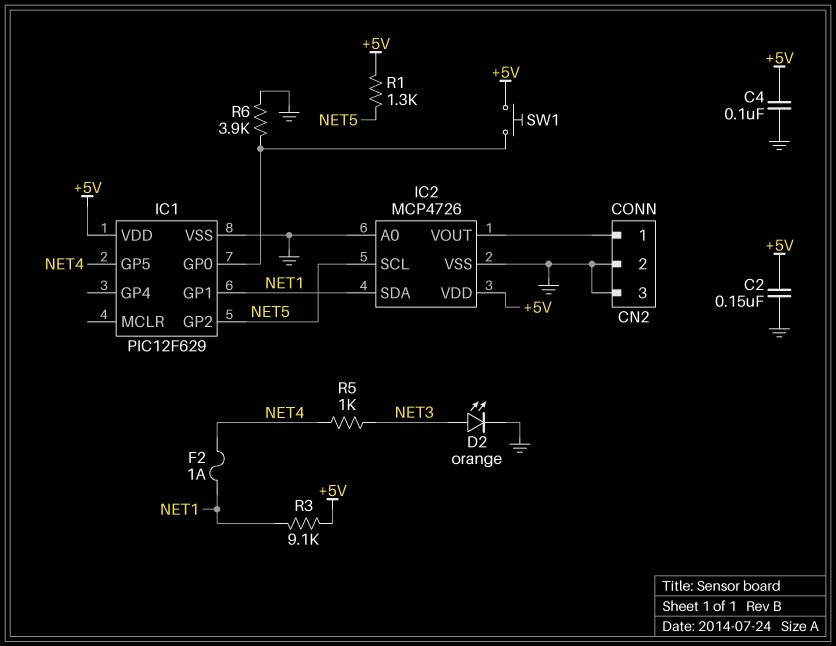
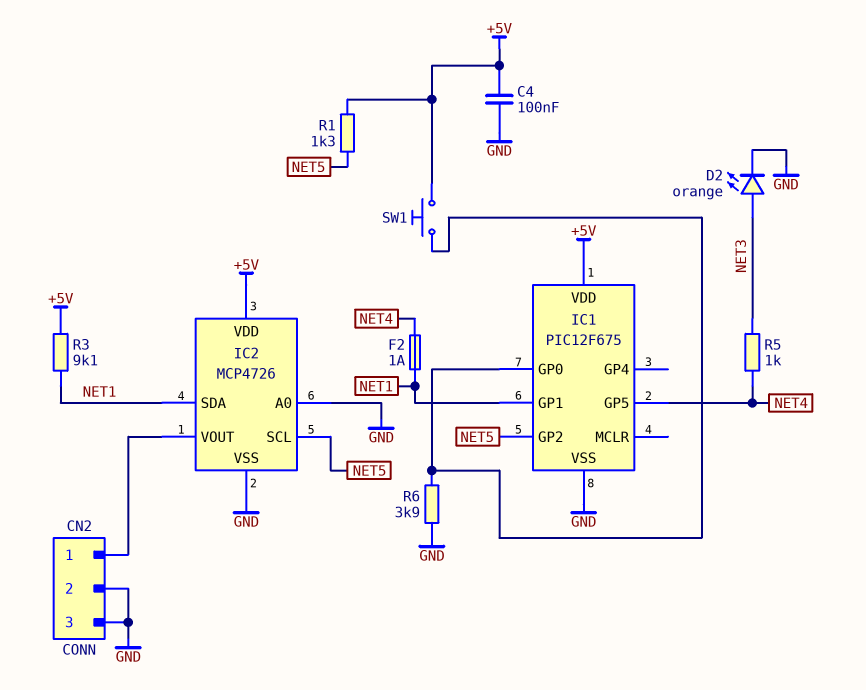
C2: 150nF (+5V, GND) -> none
IC1: PIC12F629 -> PIC12F675

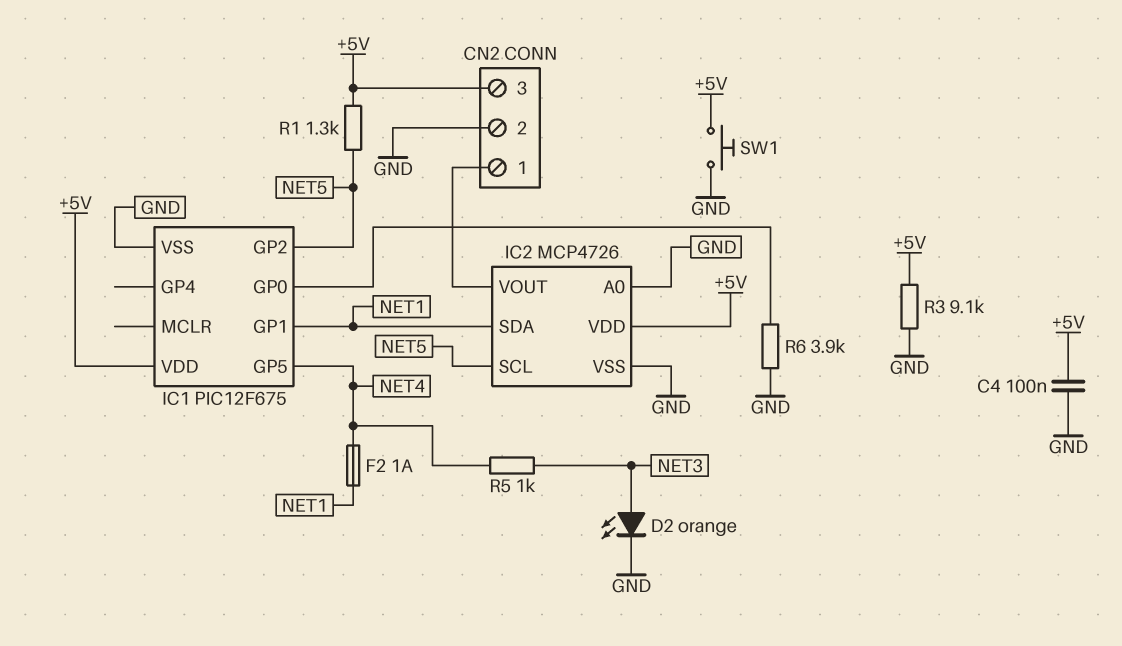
CN2 pin 3: GND -> +5V
R3: 9.1k (+5V, NET1) -> 9.1k (+5V, GND)
SW1: button (+5V, IC1/GP0) -> button (+5V, GND)

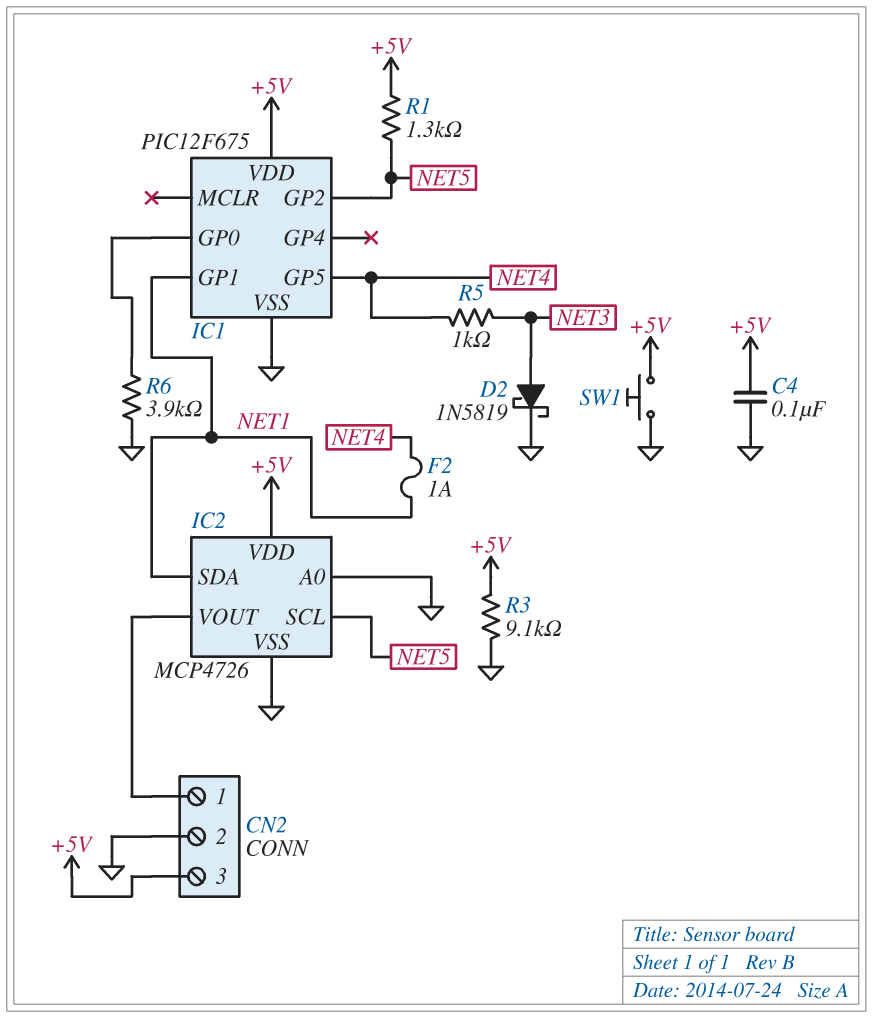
D2: LED orange (A NET3, K GND) -> schottky 1N5819 (A NET3, K GND)

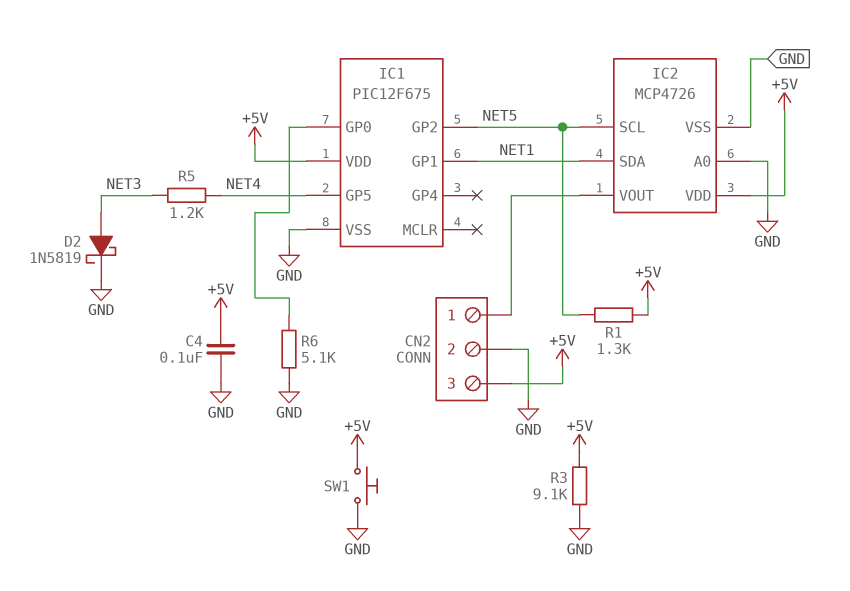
F2: 1A (NET1, NET4) -> none
R5: 1k (NET3, NET4) -> 1.2k (NET3, NET4)
R6: 3.9k (GND, IC1/GP0) -> 5.1k (GND, IC1/GP0)

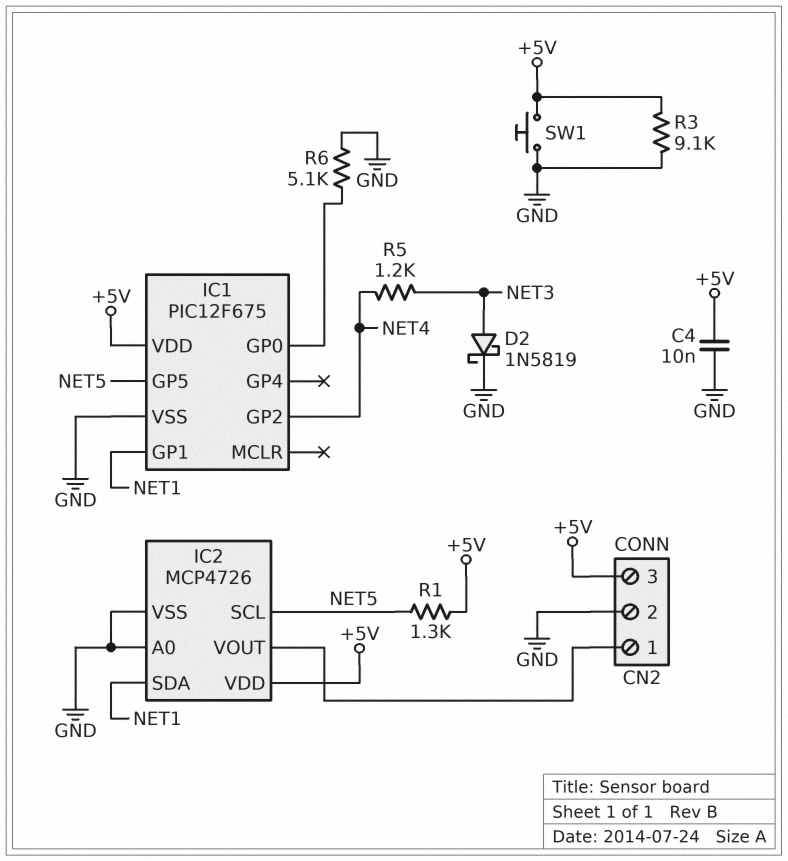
C4: 100nF (+5V, GND) -> 10nF (+5V, GND)
IC1 pin GP2: NET5 -> NET4
IC1 pin GP5: NET4 -> NET5

